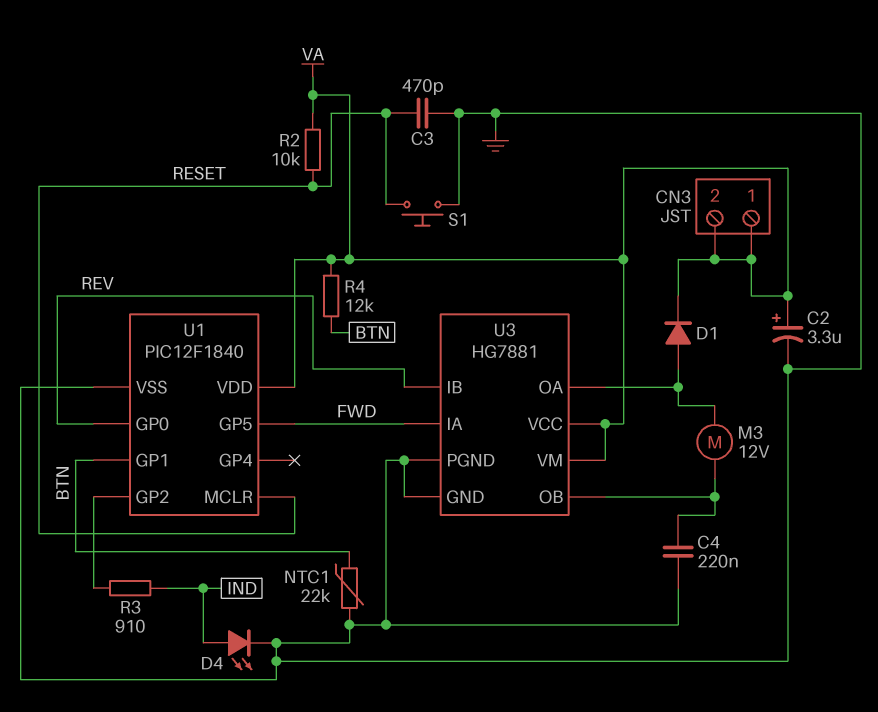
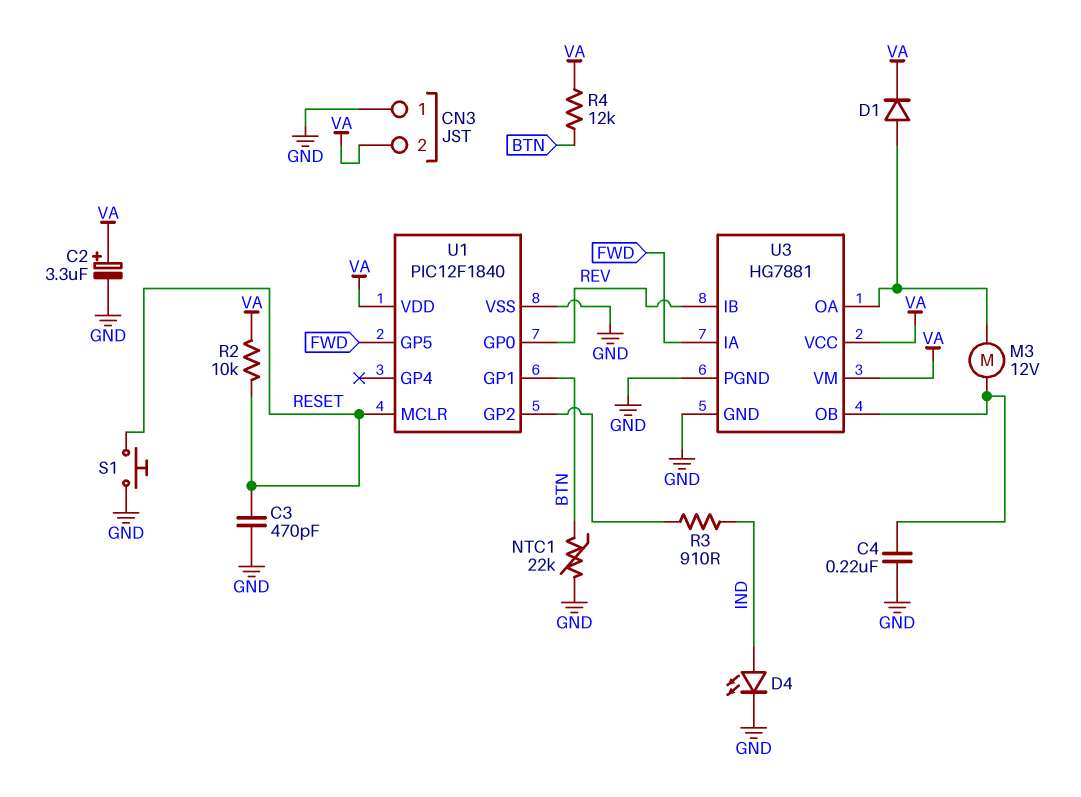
CN3 pin 1: VA -> GND

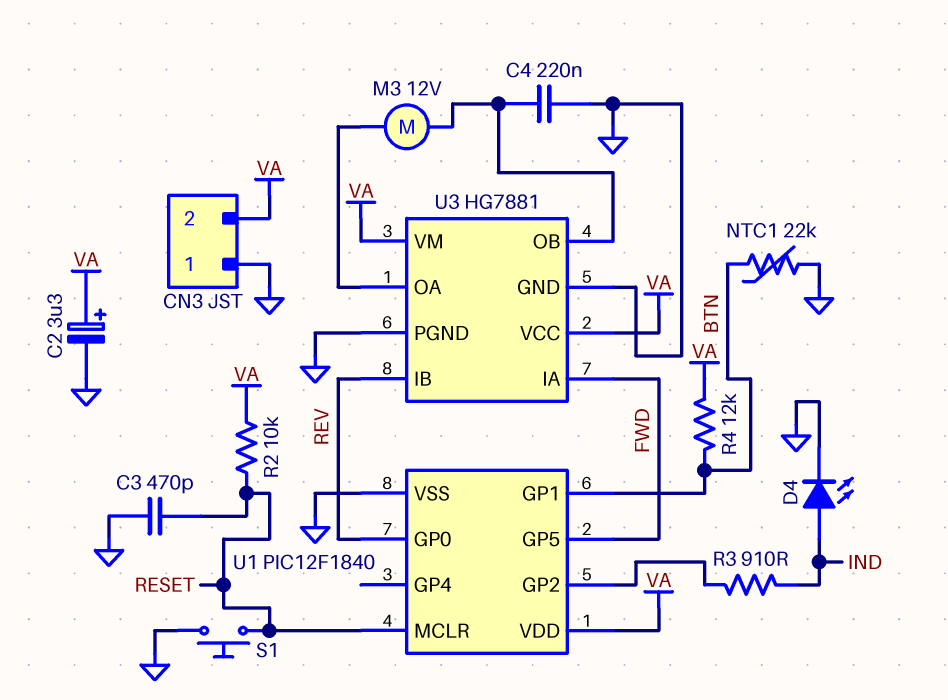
D1: diode (A U3/OA, K VA) -> none

